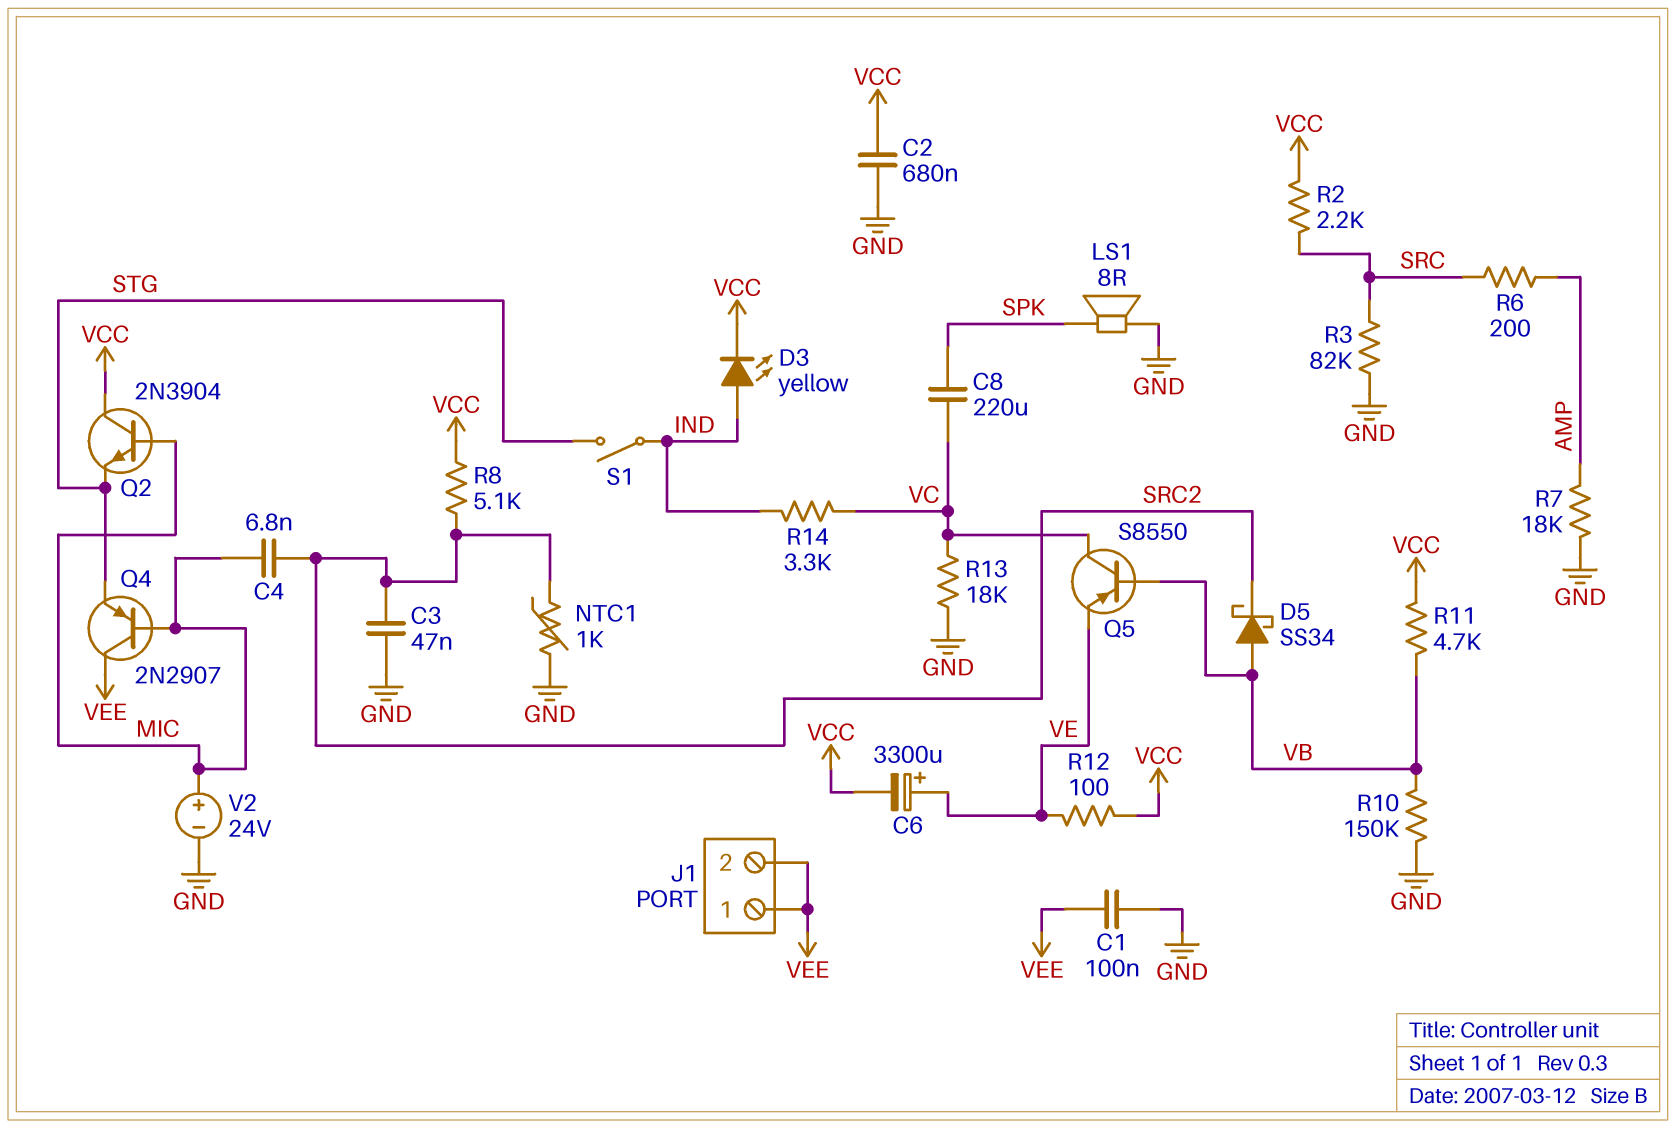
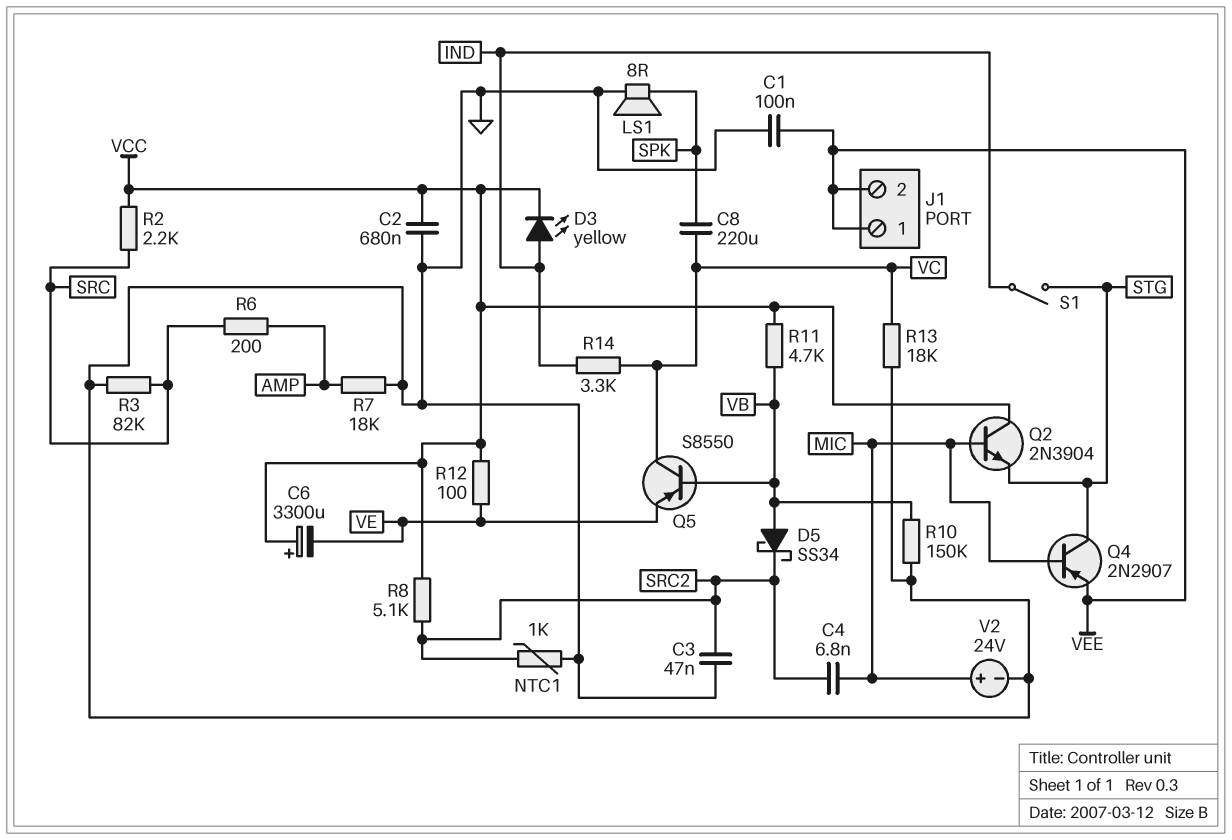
C6: 3300uF (plus VE, minus VCC) -> 3300uF (plus VCC, minus VE)
Q4: PNP 2N2907 (B MIC, C VEE, E STG) -> PNP 2N2907 (B MIC, C STG, E VEE)

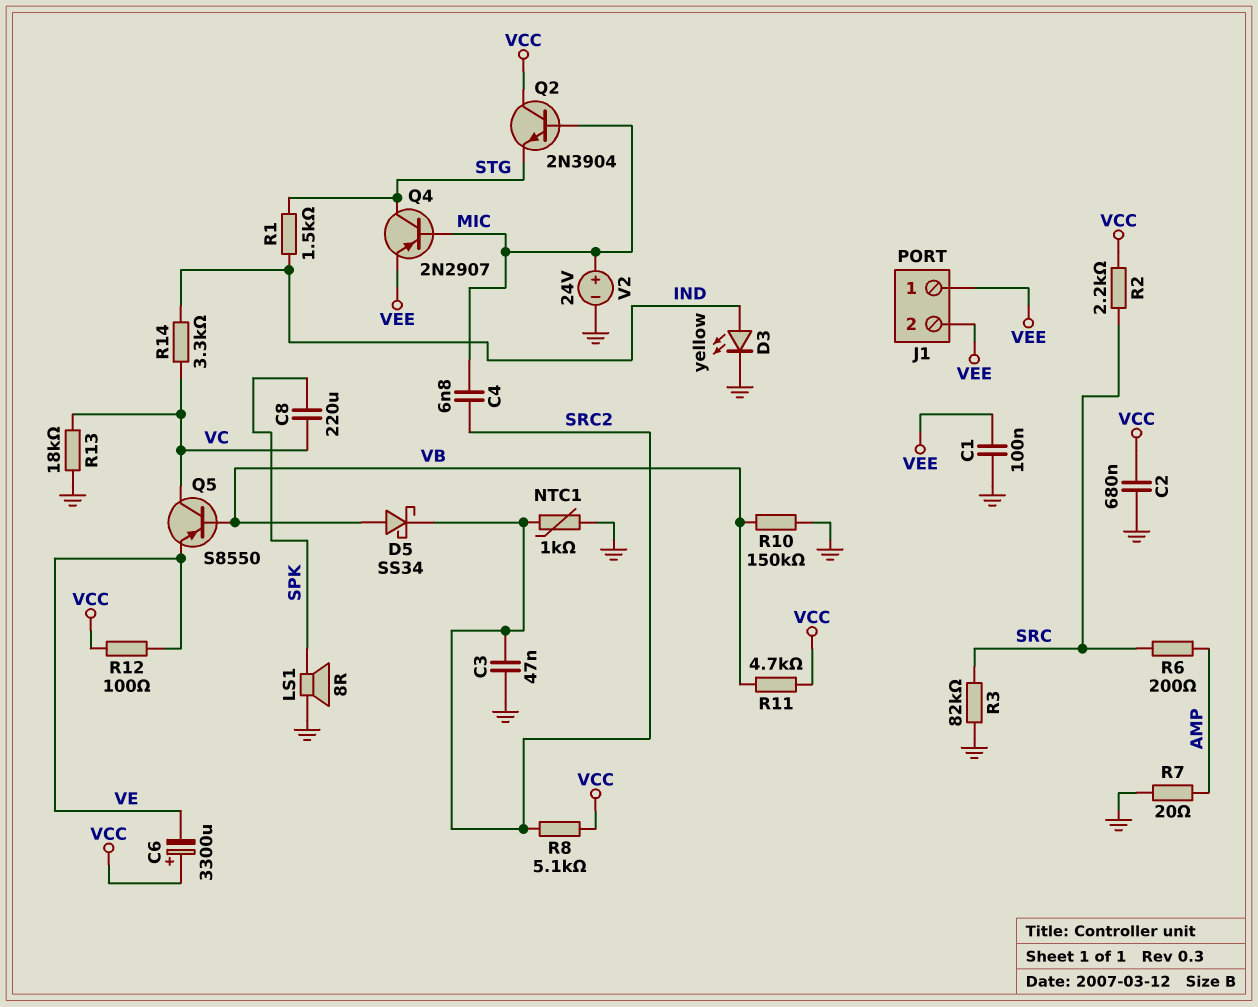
D3: LED yellow (A IND, K VCC) -> LED yellow (A IND, K GND)
R1: none -> 1.5k (IND, STG)
R7: 18k (AMP, GND) -> 20 (AMP, GND)
S1: switch (IND, STG) -> none

